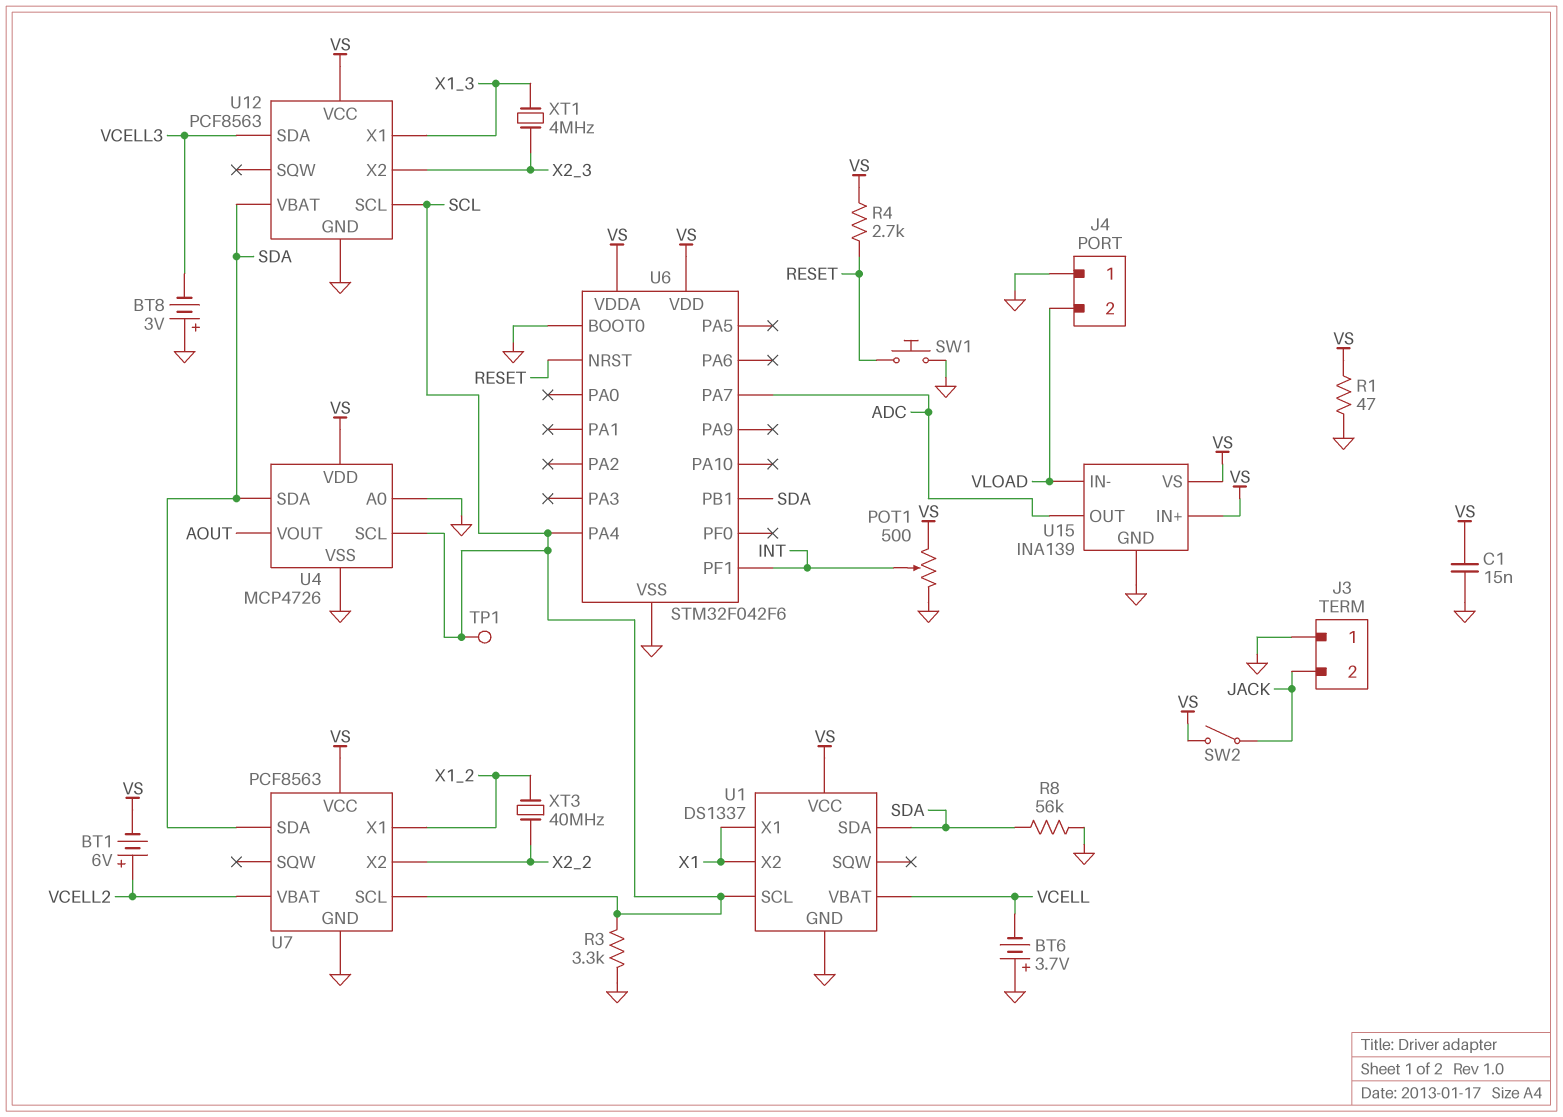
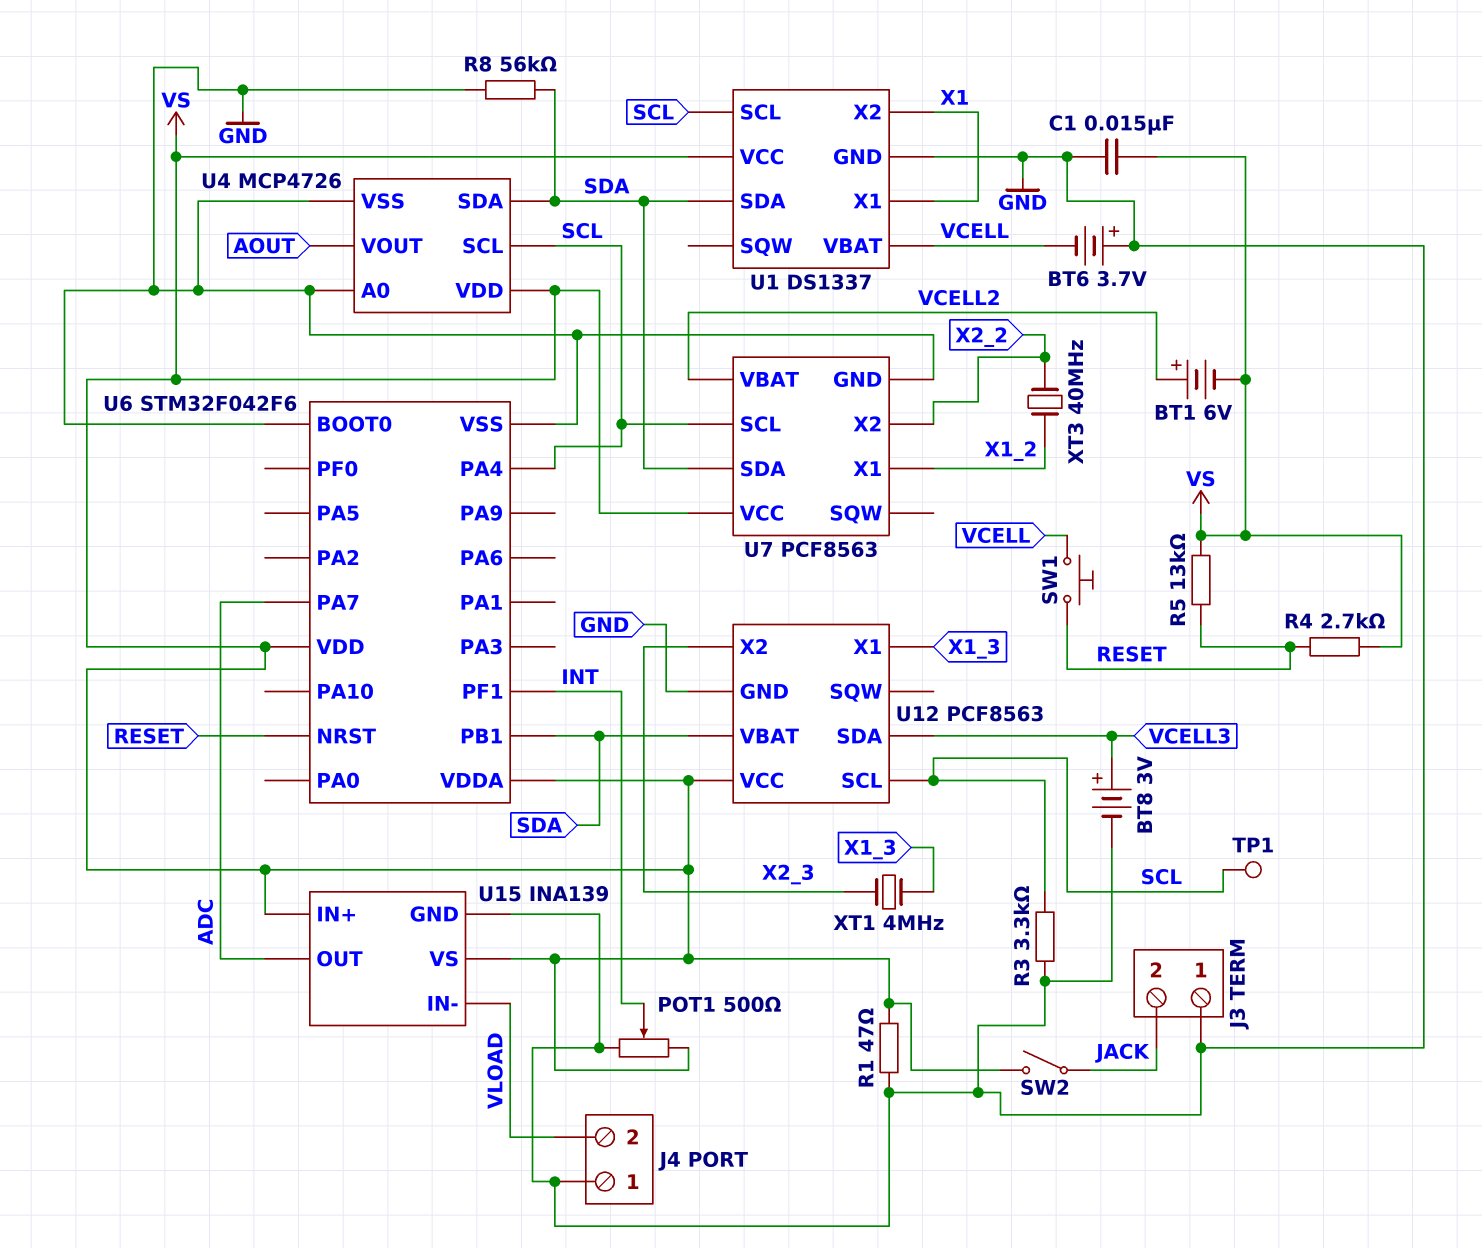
BT8: 3V (plus GND, minus VCELL3) -> 3V (plus VCELL3, minus GND)
R5: none -> 13k (RESET, VS)
SW1: button (GND, RESET) -> button (RESET, VCELL)

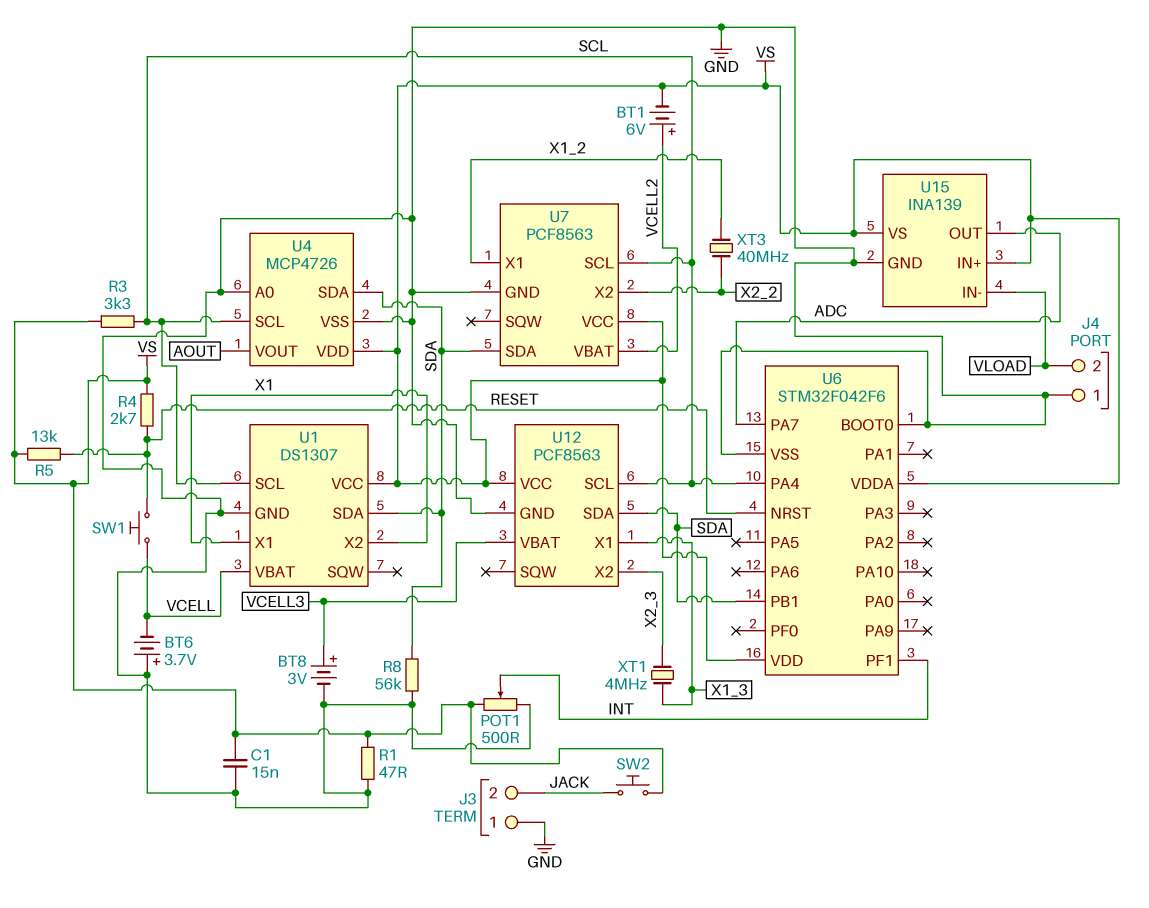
R3: 3.3k (GND, SCL) -> 3.3k (SCL, VS)
SW2: switch (JACK, VS) -> button (JACK, VS)
TP1: test point (SCL) -> none
U1: DS1337 -> DS1307
U12 pin SDA: VCELL3 -> SDA
U12 pin VBAT: SDA -> VCELL3

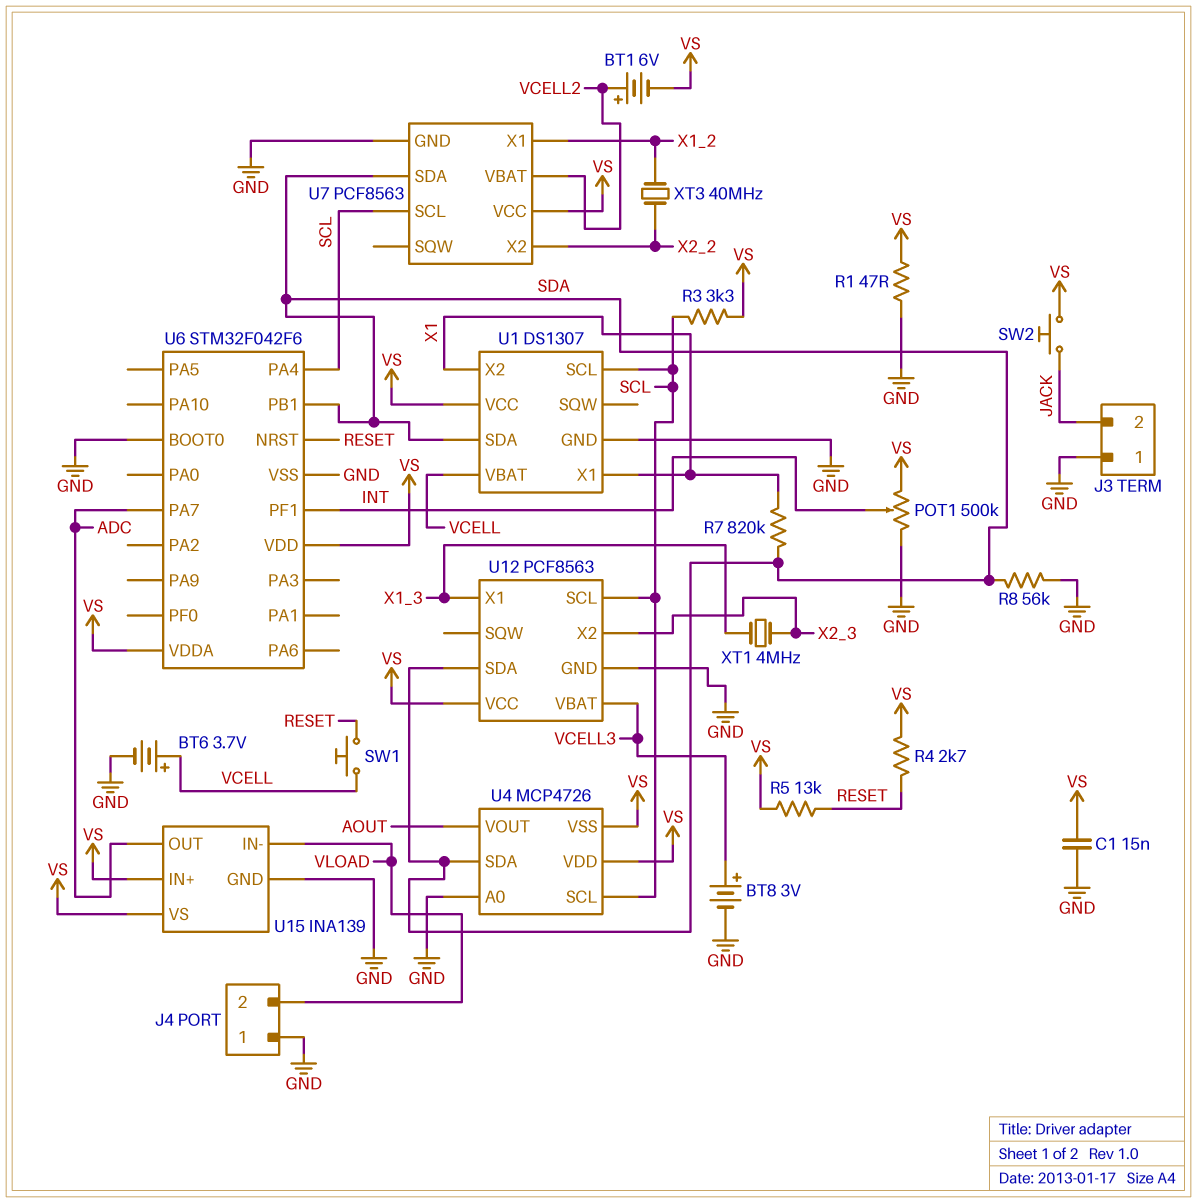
BT6: 3.7V (plus GND, minus VCELL) -> 3.7V (plus VCELL, minus GND)
POT1: 500 (GND, VS, wiper INT) -> 500k (GND, VS, wiper INT)
R7: none -> 820k (SDA, X1)
U4 pin VSS: GND -> VS

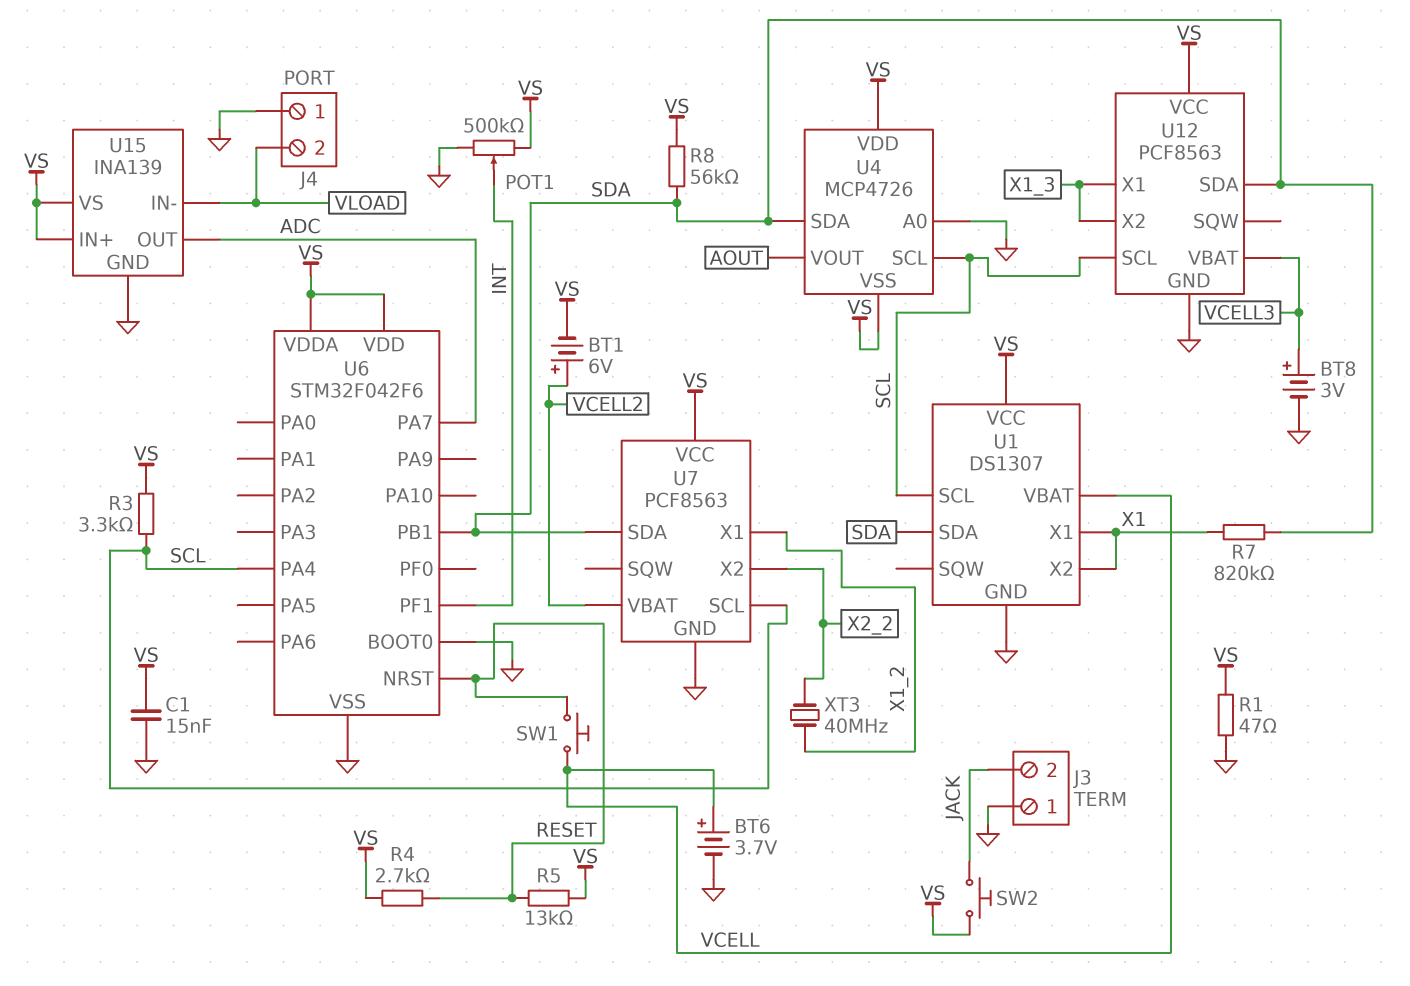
R8: 56k (GND, SDA) -> 56k (SDA, VS)
U12 pin X2: X2_3 -> X1_3
XT1: 4MHz (X1_3, X2_3) -> none

